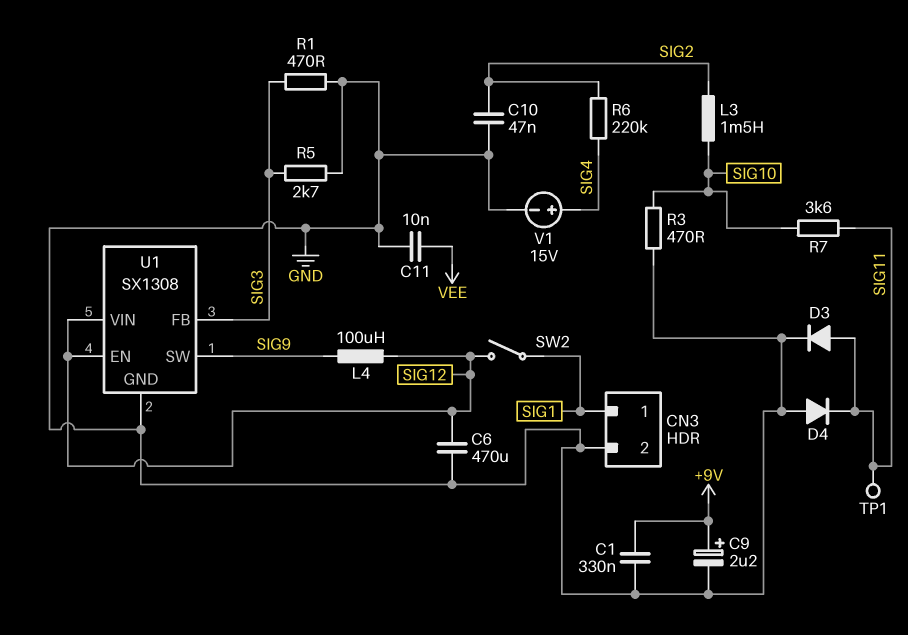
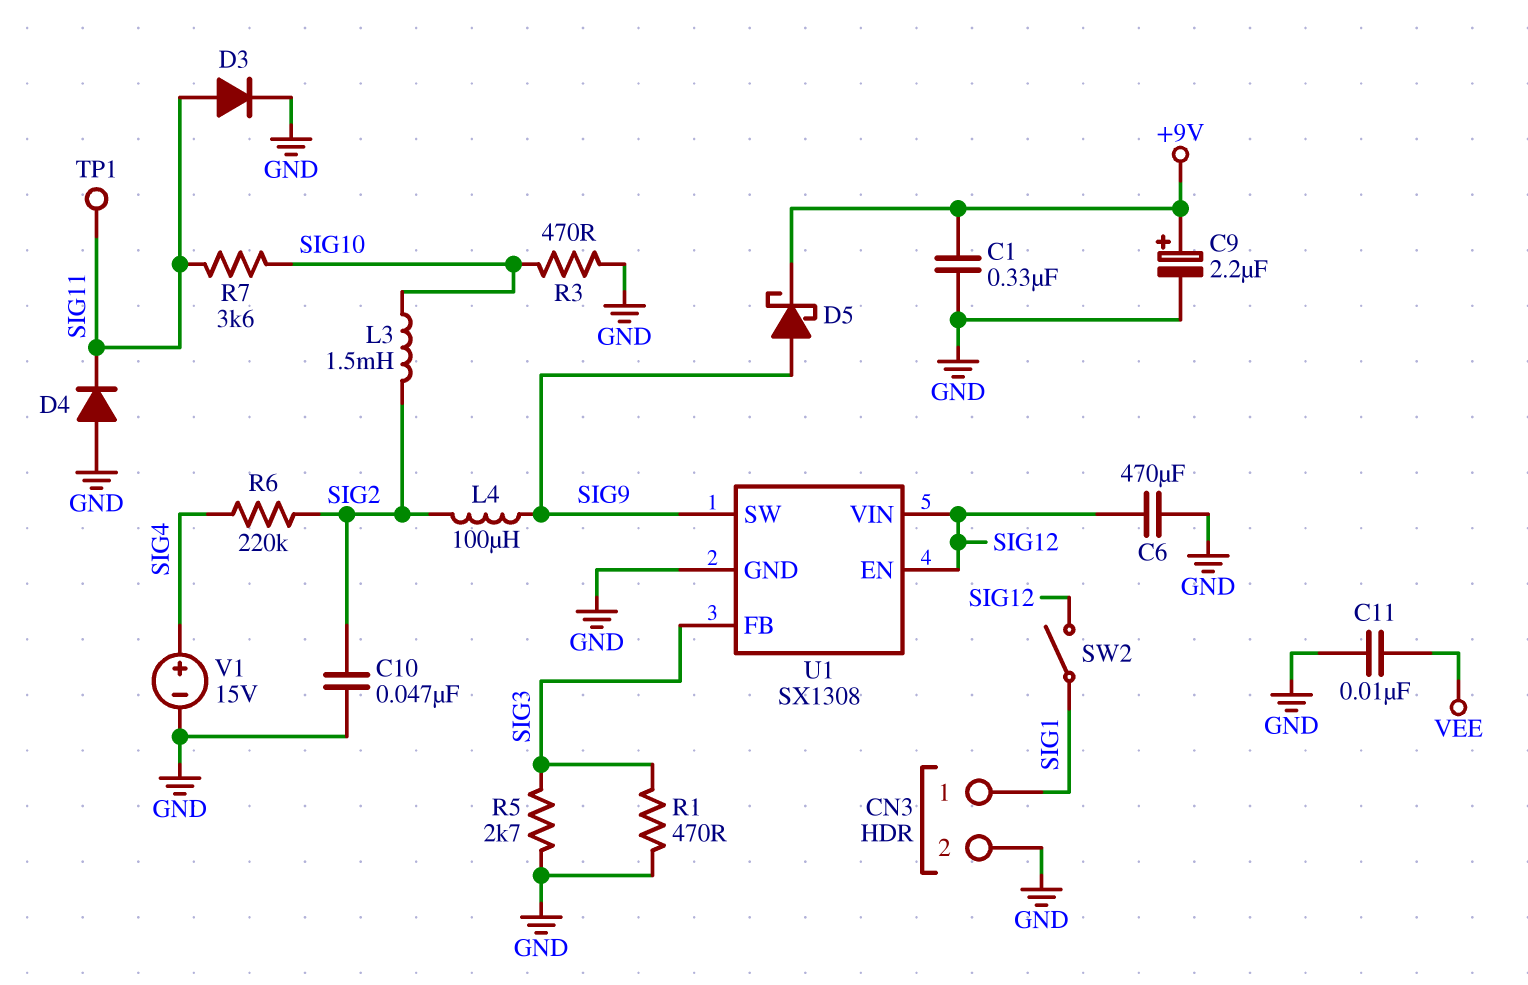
D5: none -> schottky (A SIG9, K +9V)
L4: 100uH (SIG9, SIG12) -> 100uH (SIG2, SIG9)

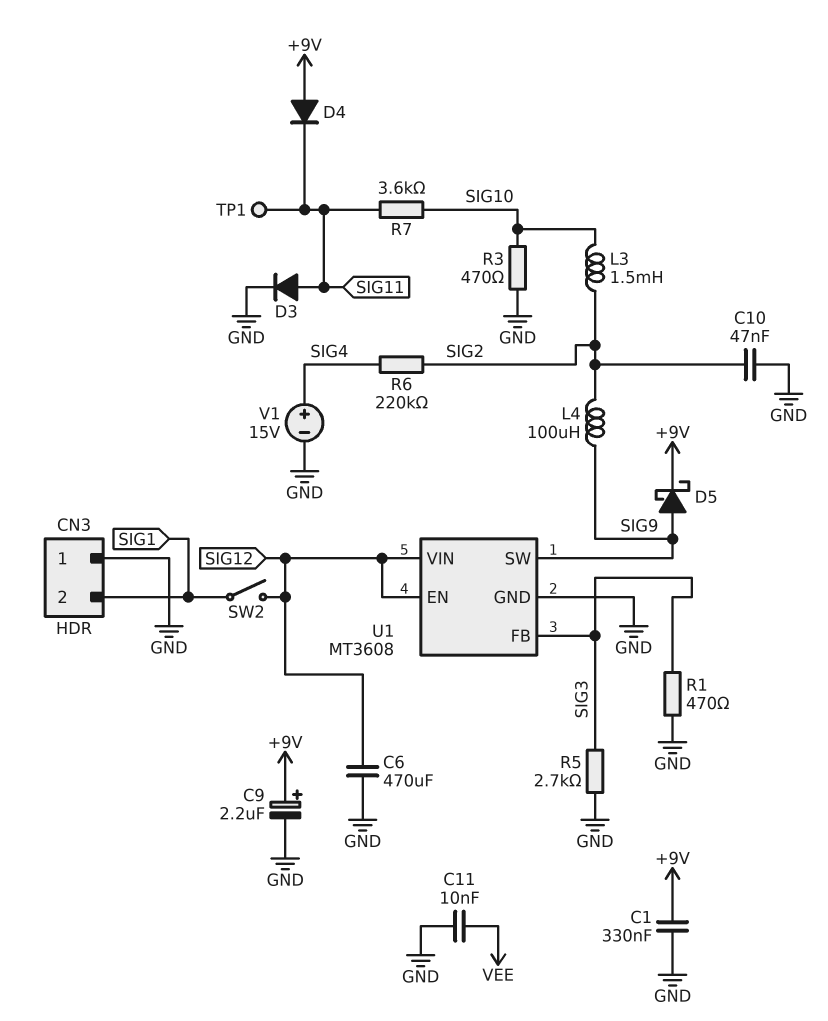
CN3 pin 1: SIG1 -> GND
CN3 pin 2: GND -> SIG1
D4: diode (A GND, K SIG11) -> diode (A +9V, K SIG11)
U1: SX1308 -> MT3608

